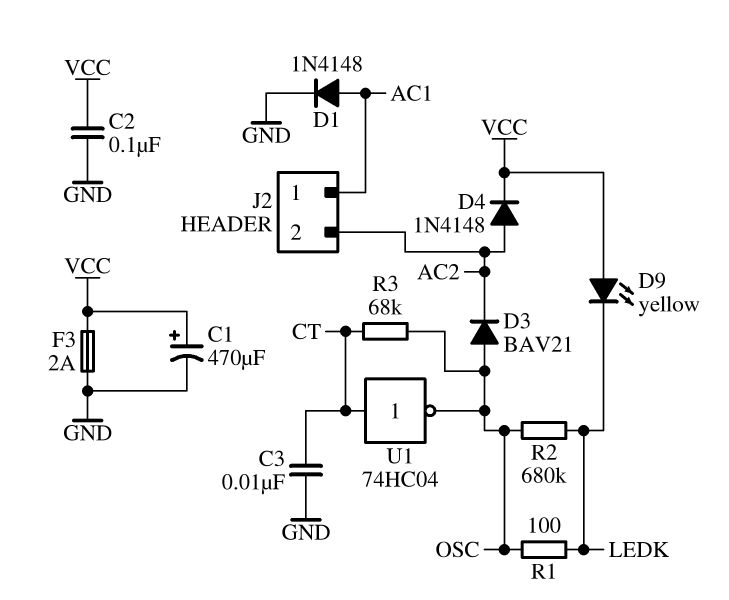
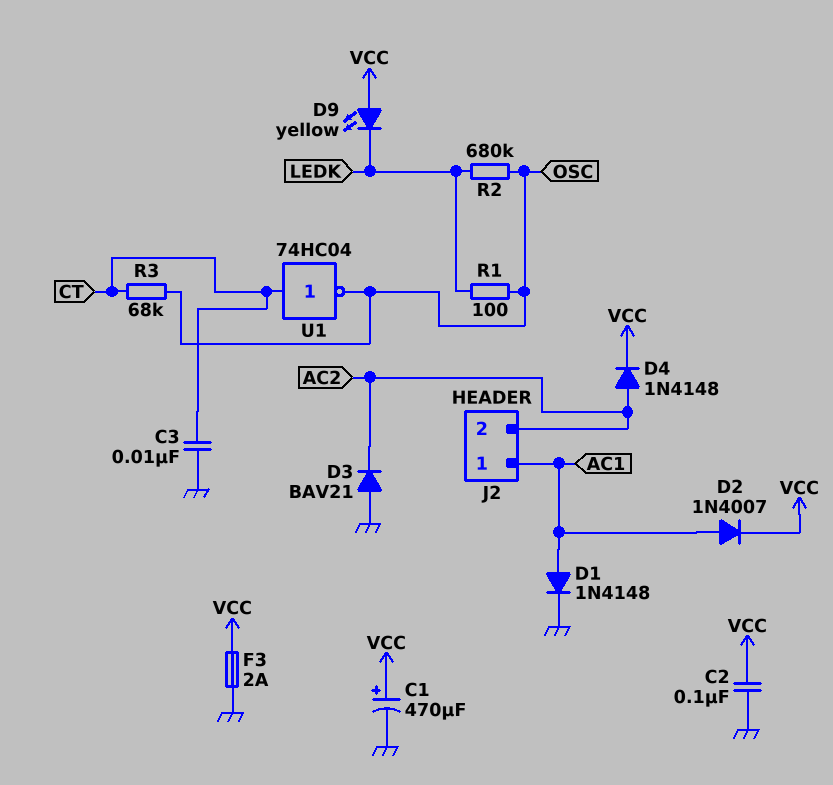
D2: none -> diode 1N4007 (A AC1, K VCC)
D3: diode BAV21 (A OSC, K AC2) -> diode BAV21 (A GND, K AC2)

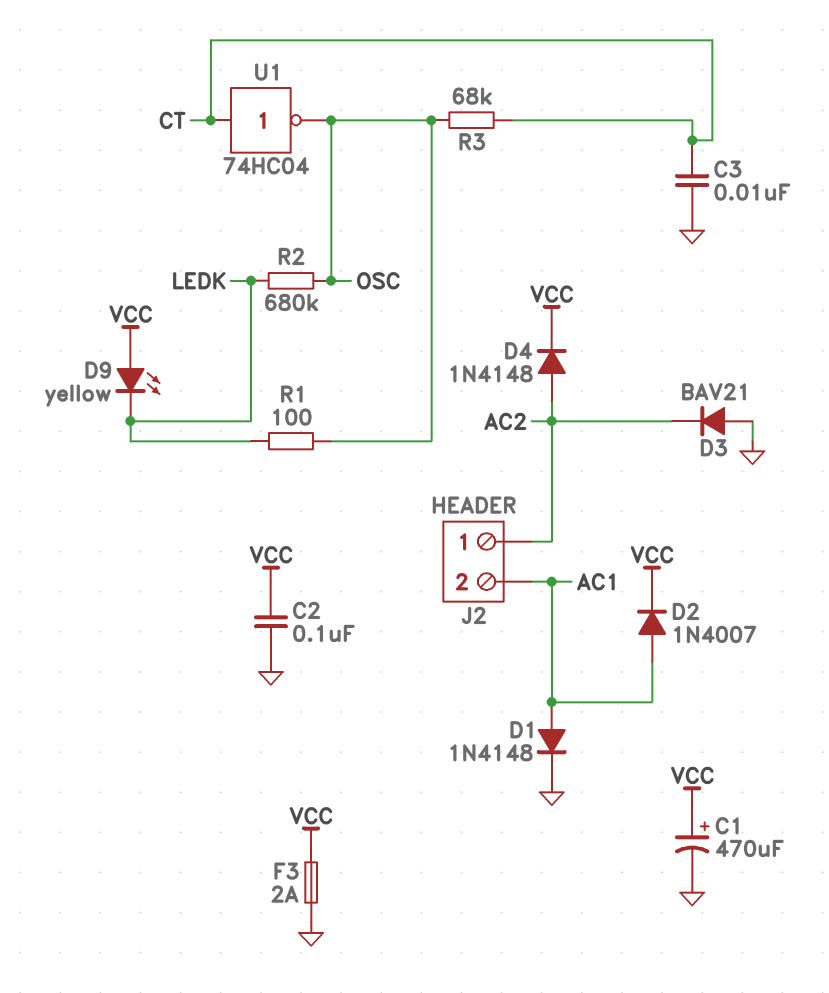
J2 pin 1: AC1 -> AC2
J2 pin 2: AC2 -> AC1

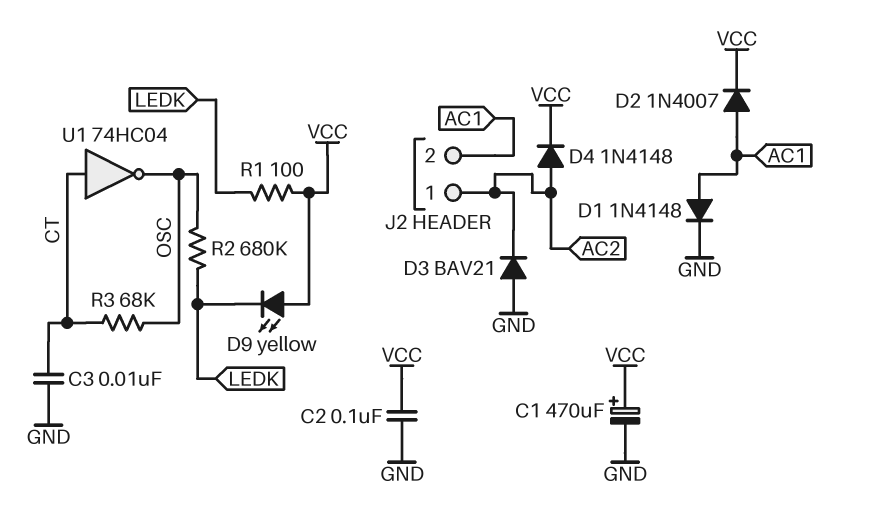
F3: 2A (GND, VCC) -> none
R1: 100 (LEDK, OSC) -> 100 (LEDK, VCC)

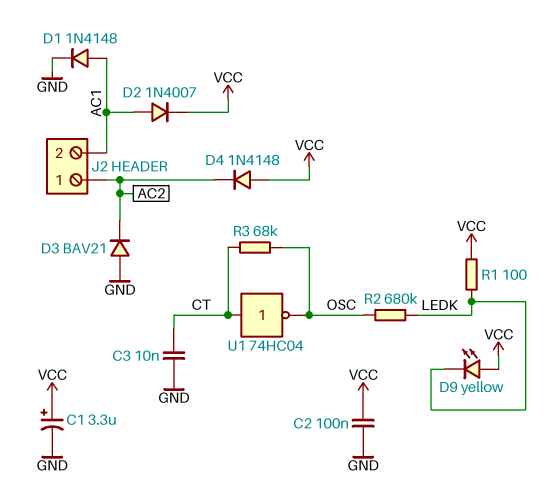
C1: 470uF (plus VCC, minus GND) -> 3.3uF (plus VCC, minus GND)
D4: diode 1N4148 (A AC2, K VCC) -> diode 1N4148 (A VCC, K AC2)

